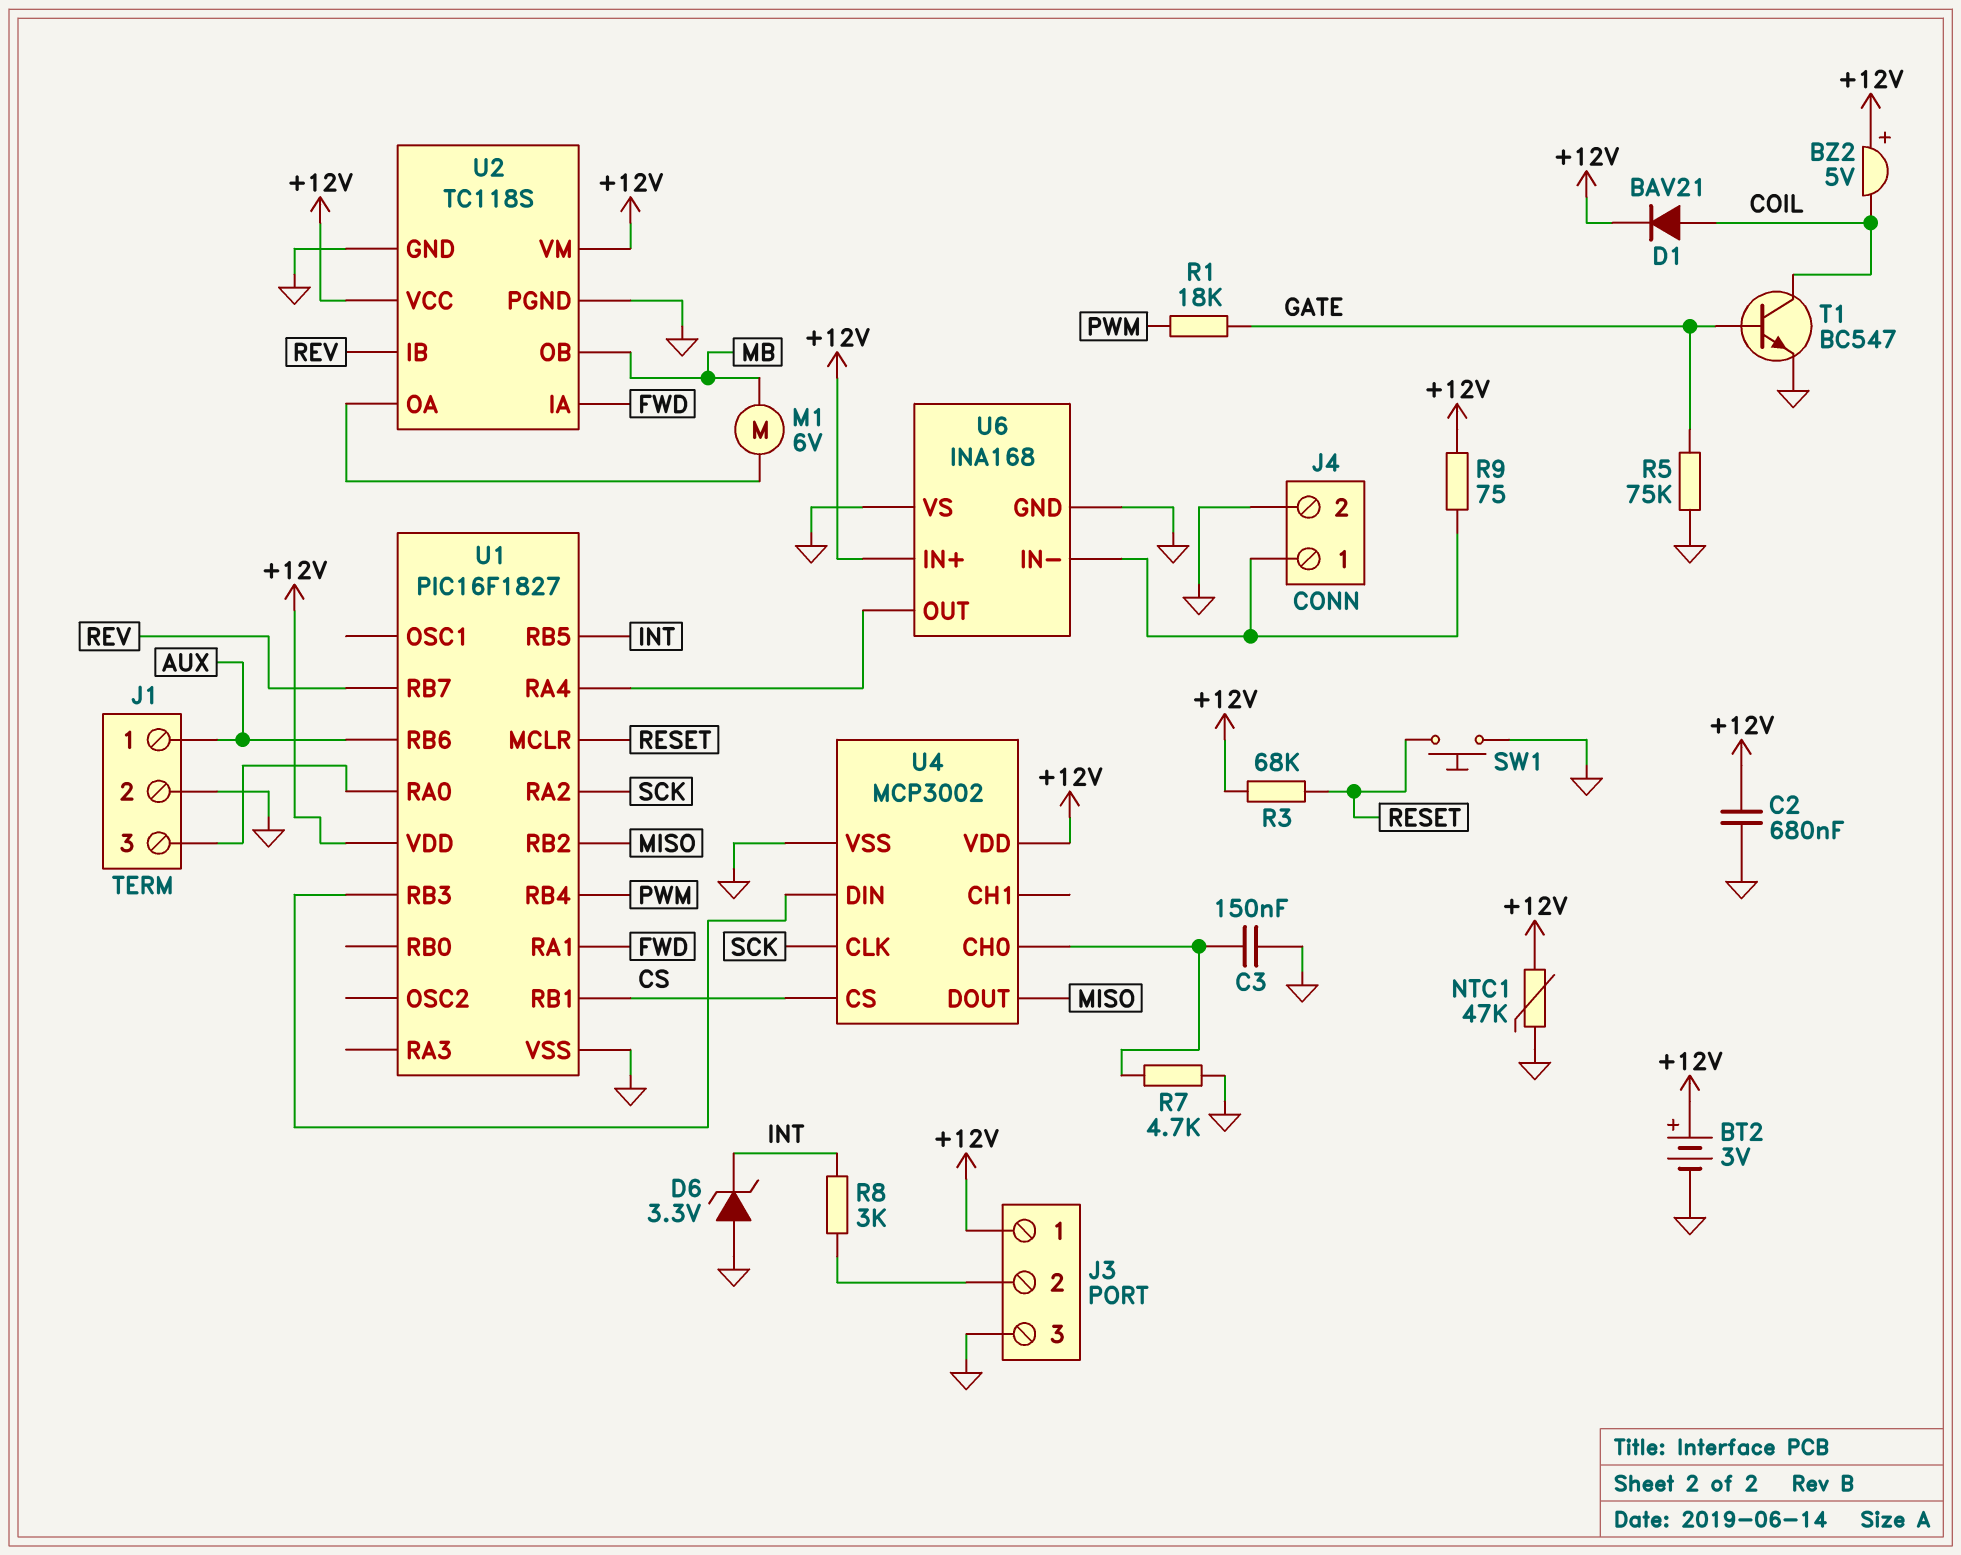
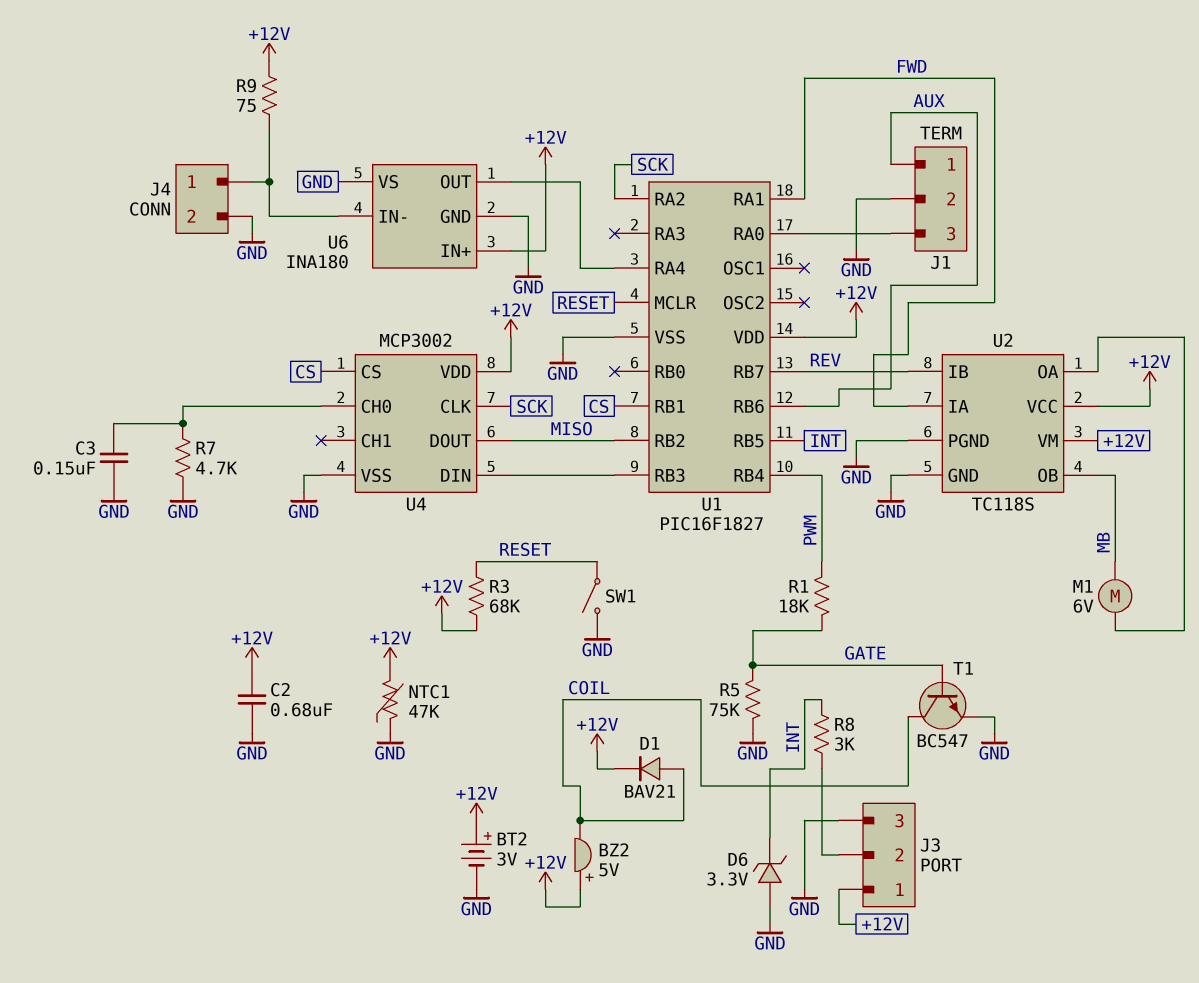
SW1: button (GND, RESET) -> switch (GND, RESET)
U6: INA168 -> INA180

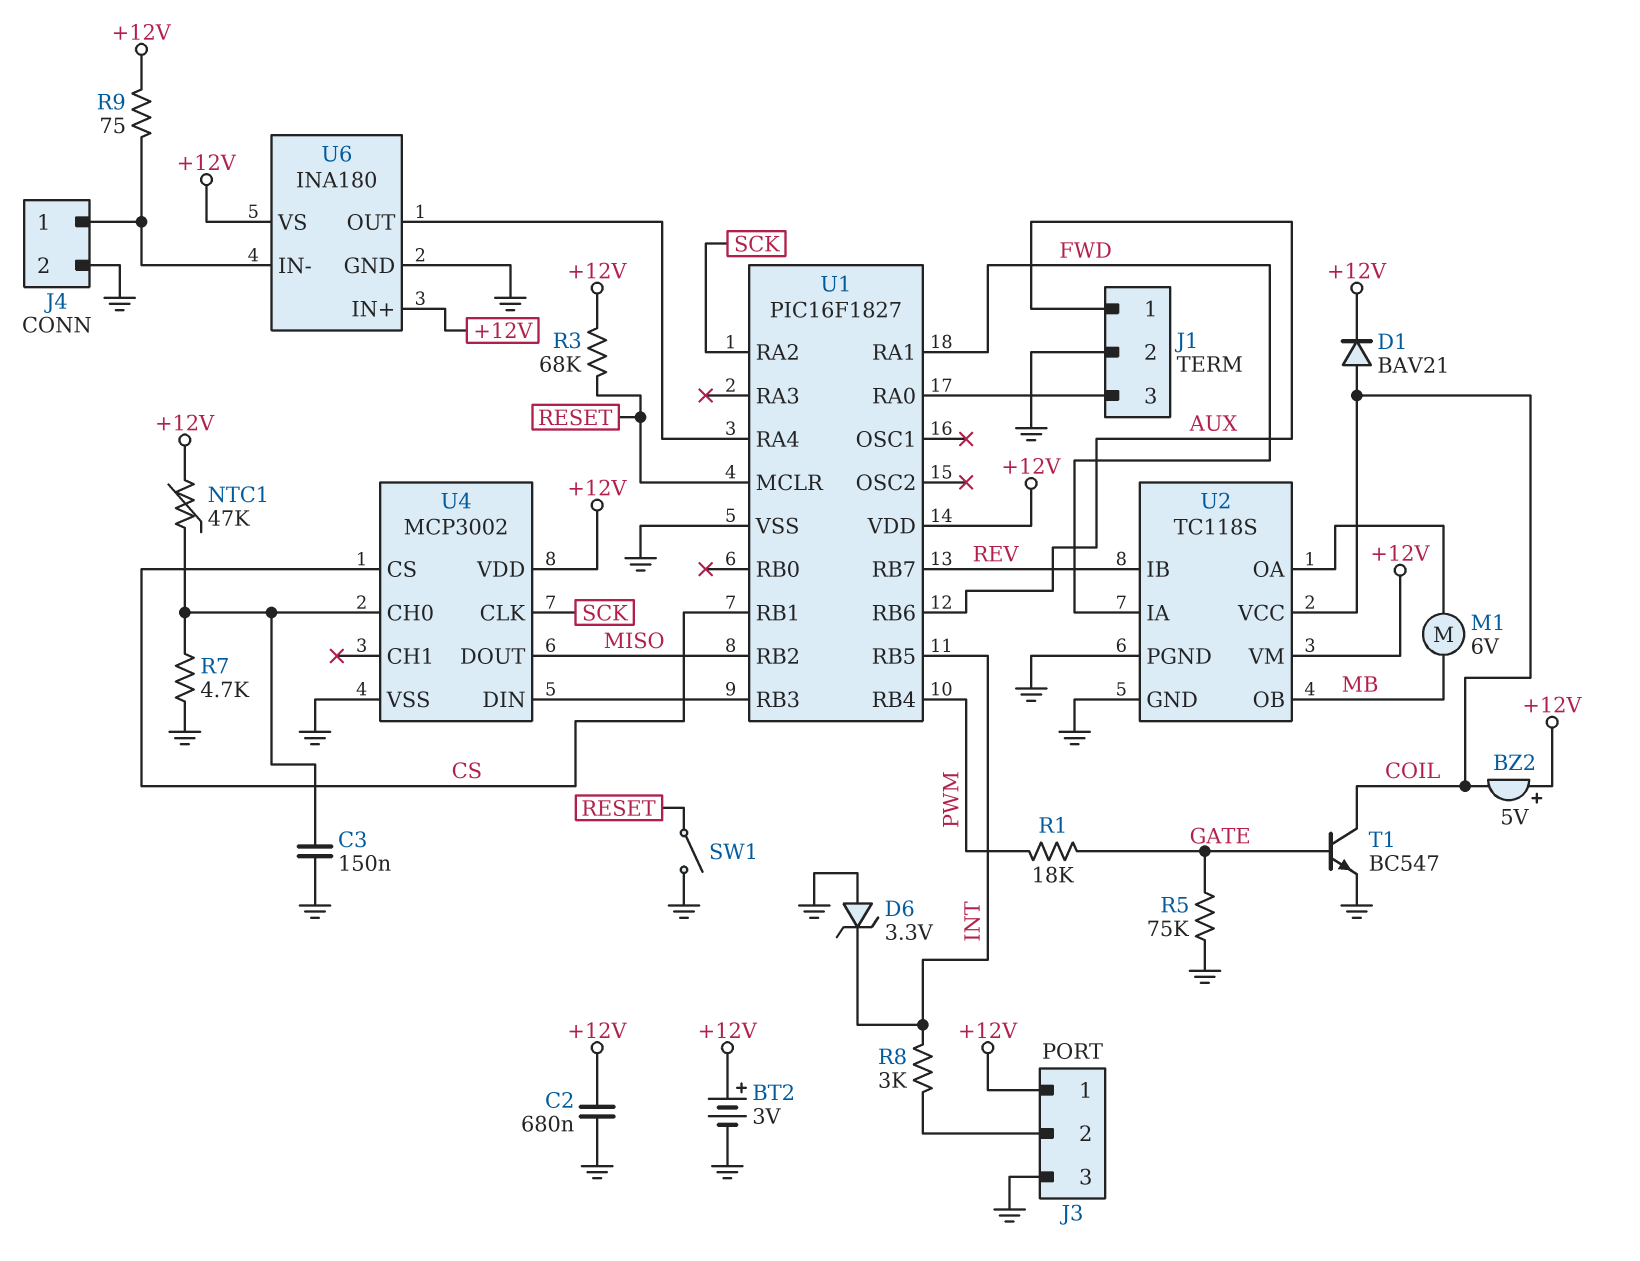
NTC1: 47k (+12V, GND) -> 47k (+12V, U4/CH0)
U2 pin VCC: +12V -> COIL
U6 pin VS: GND -> +12V

